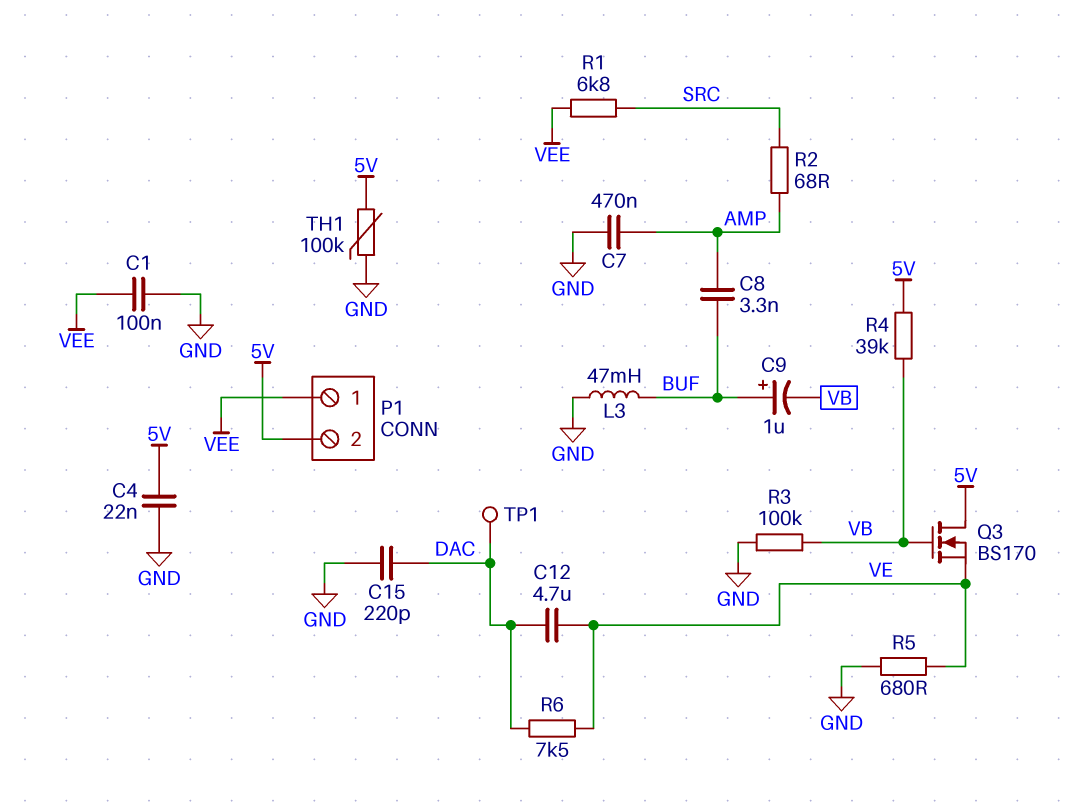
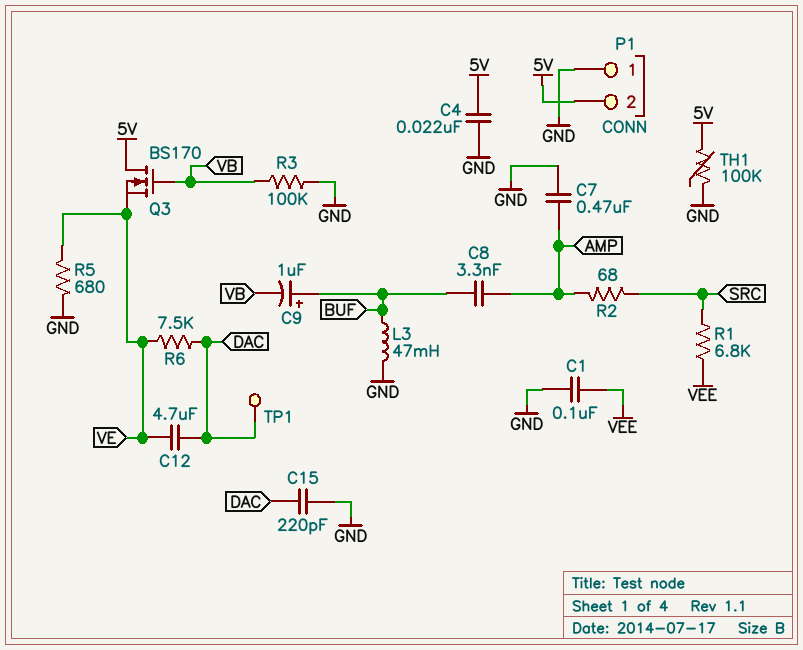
P1 pin 1: VEE -> GND
R4: 39k (5V, VB) -> none

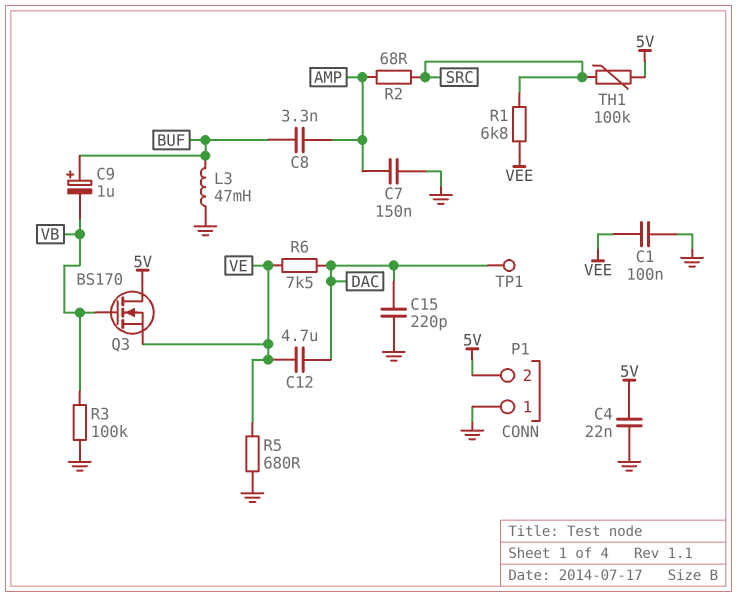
C7: 470nF (AMP, GND) -> 150nF (AMP, GND)
TH1: 100k (5V, GND) -> 100k (5V, SRC)

